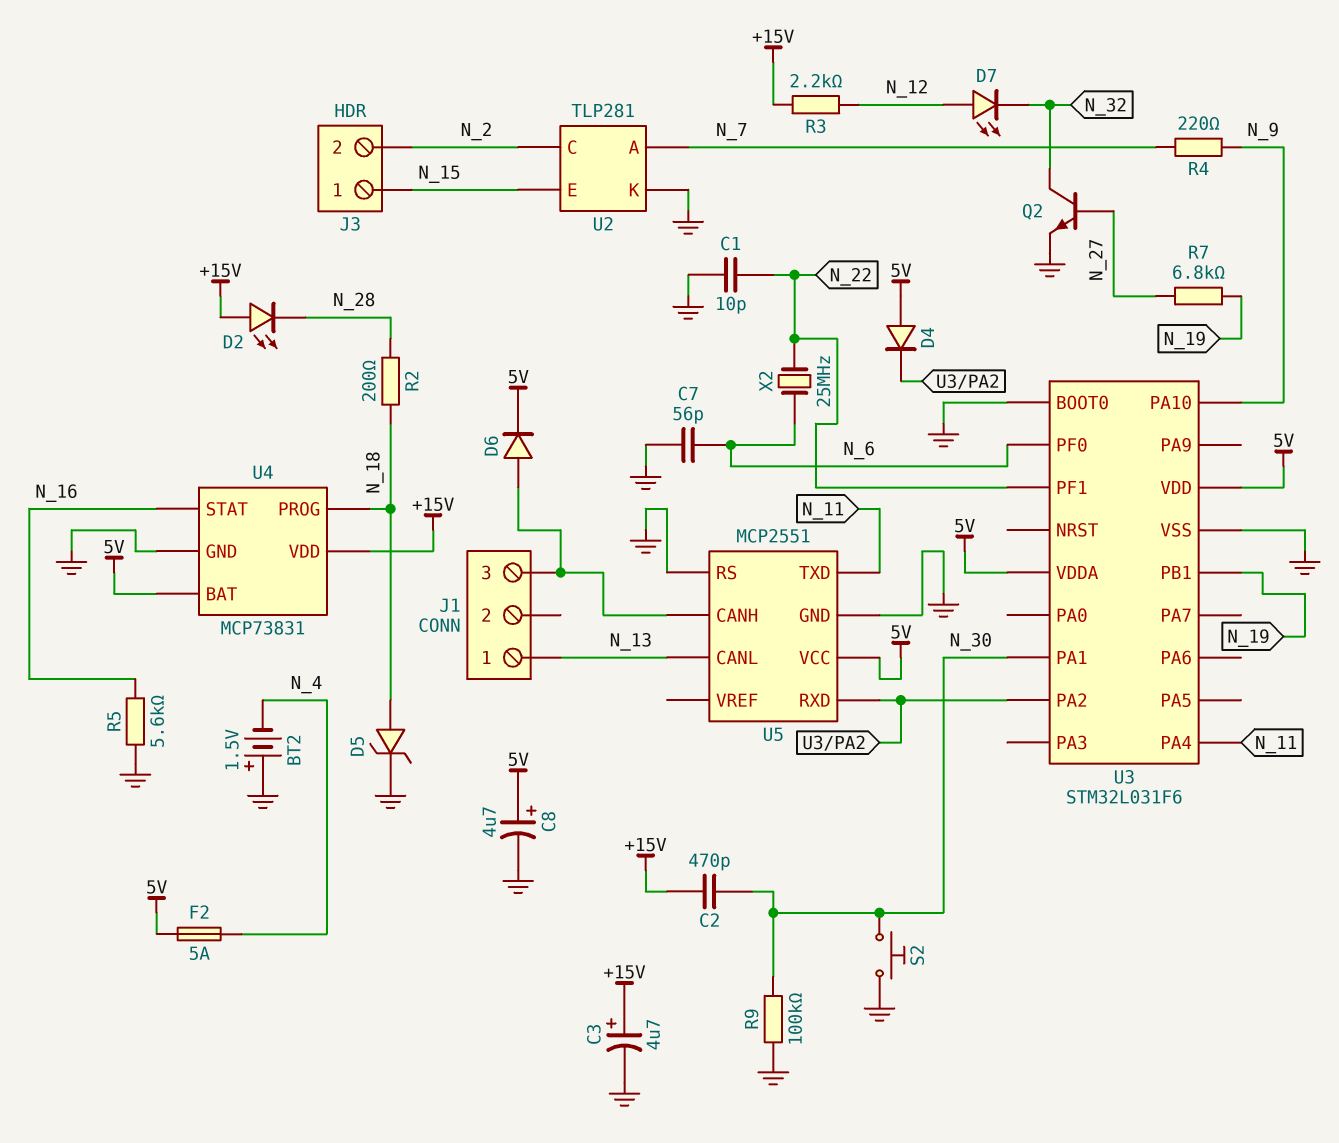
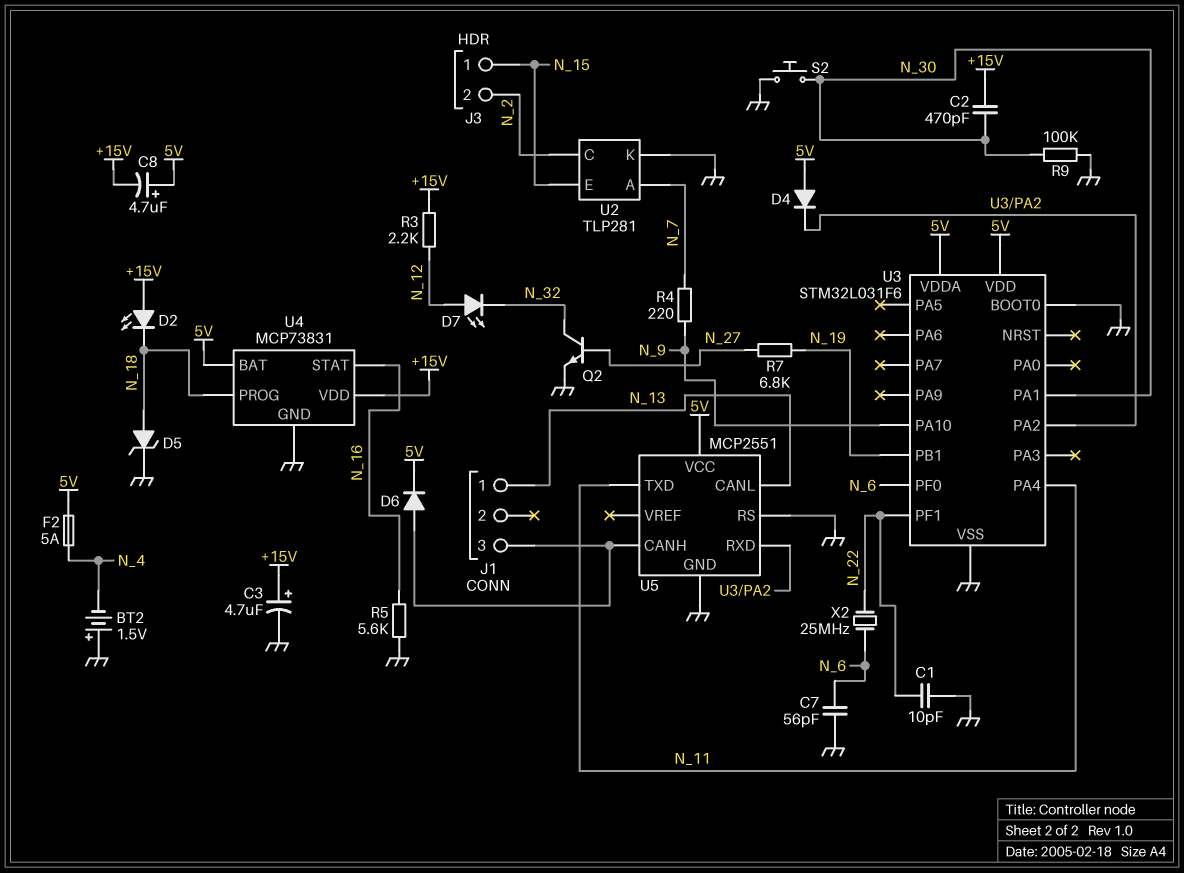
C8: 4.7uF (plus 5V, minus GND) -> 4.7uF (plus 5V, minus +15V)
D2: LED (A +15V, K N_28) -> LED (A +15V, K N_18)
R2: 200 (N_18, N_28) -> none

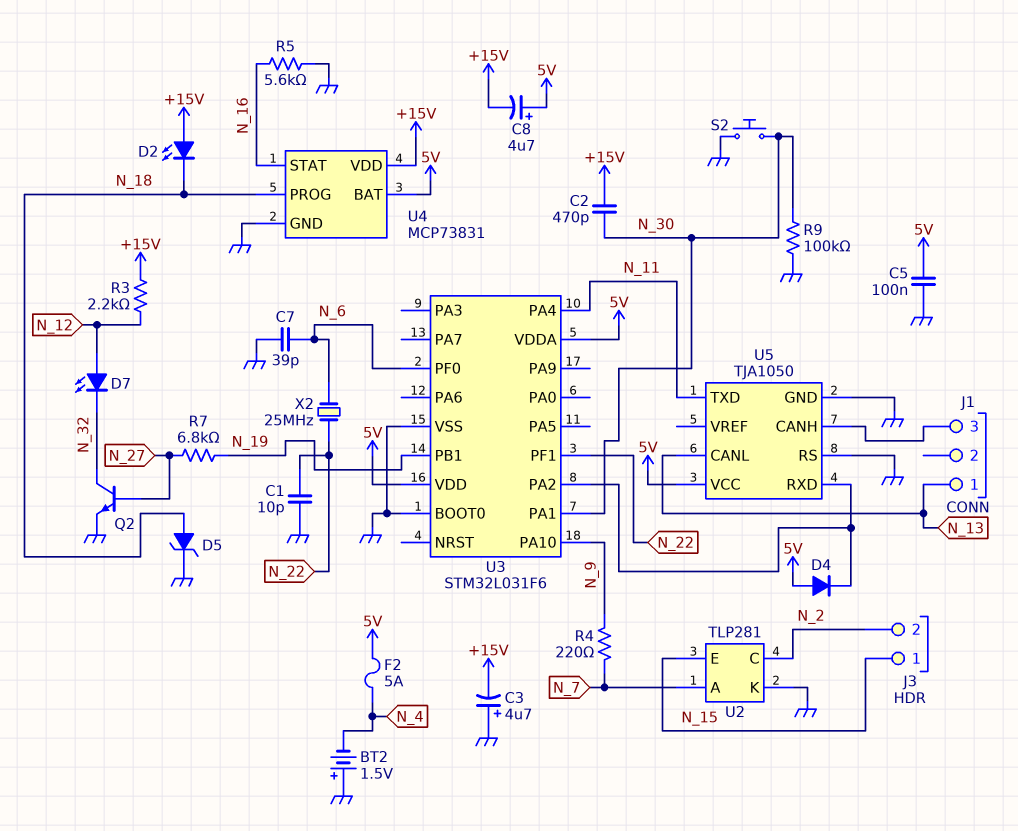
C3: 4.7uF (plus +15V, minus GND) -> 4.7uF (plus GND, minus +15V)
C5: none -> 100nF (5V, GND)
C7: 56pF (GND, N_6) -> 39pF (GND, N_6)
D6: diode (A J1/3, K 5V) -> none
U5: MCP2551 -> TJA1050

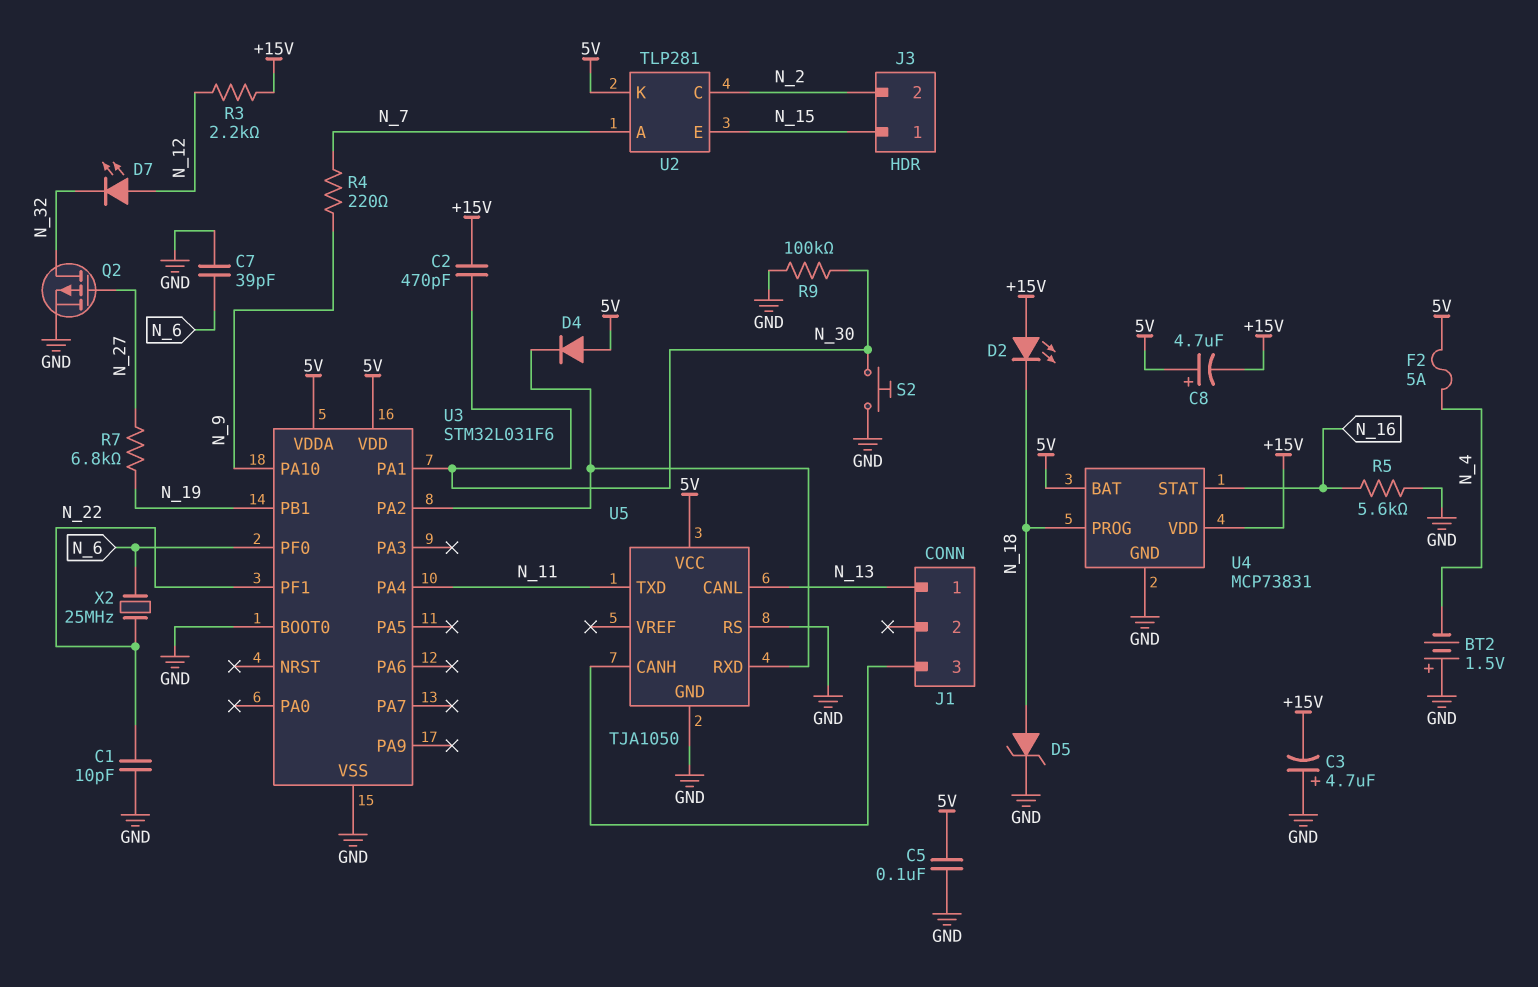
Q2: NPN (B N_27, C N_32, E GND) -> PMOS (G N_27, D N_32, S GND)
U2 pin K: GND -> 5V

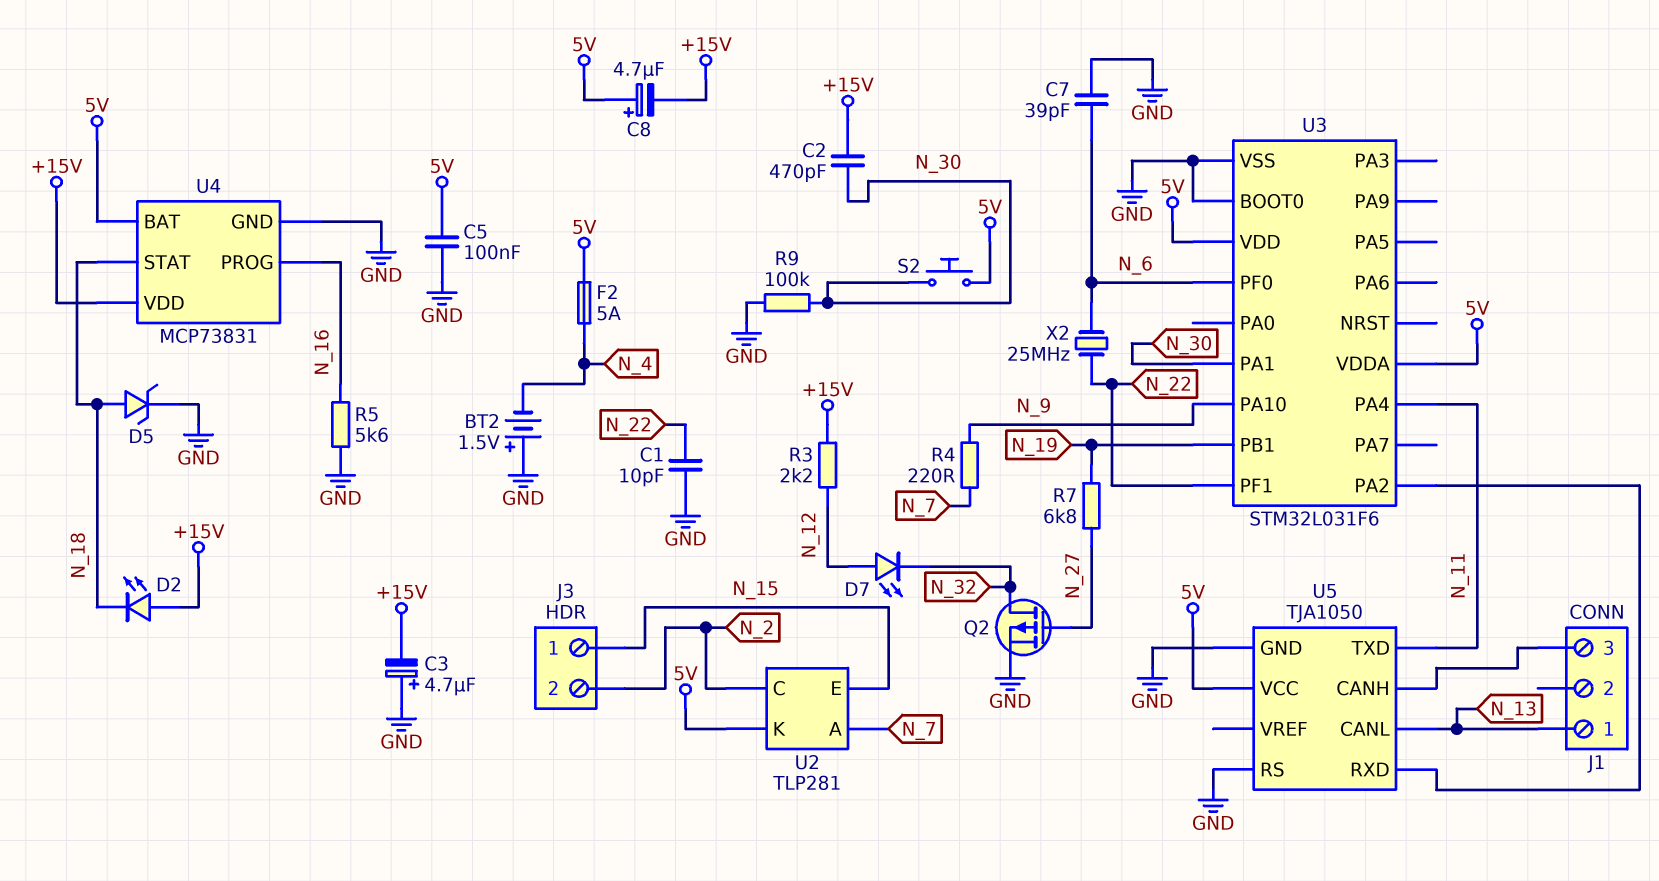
D4: diode (A 5V, K U3/PA2) -> none
S2: button (GND, N_30) -> button (5V, N_30)
U4 pin PROG: N_18 -> N_16
U4 pin STAT: N_16 -> N_18

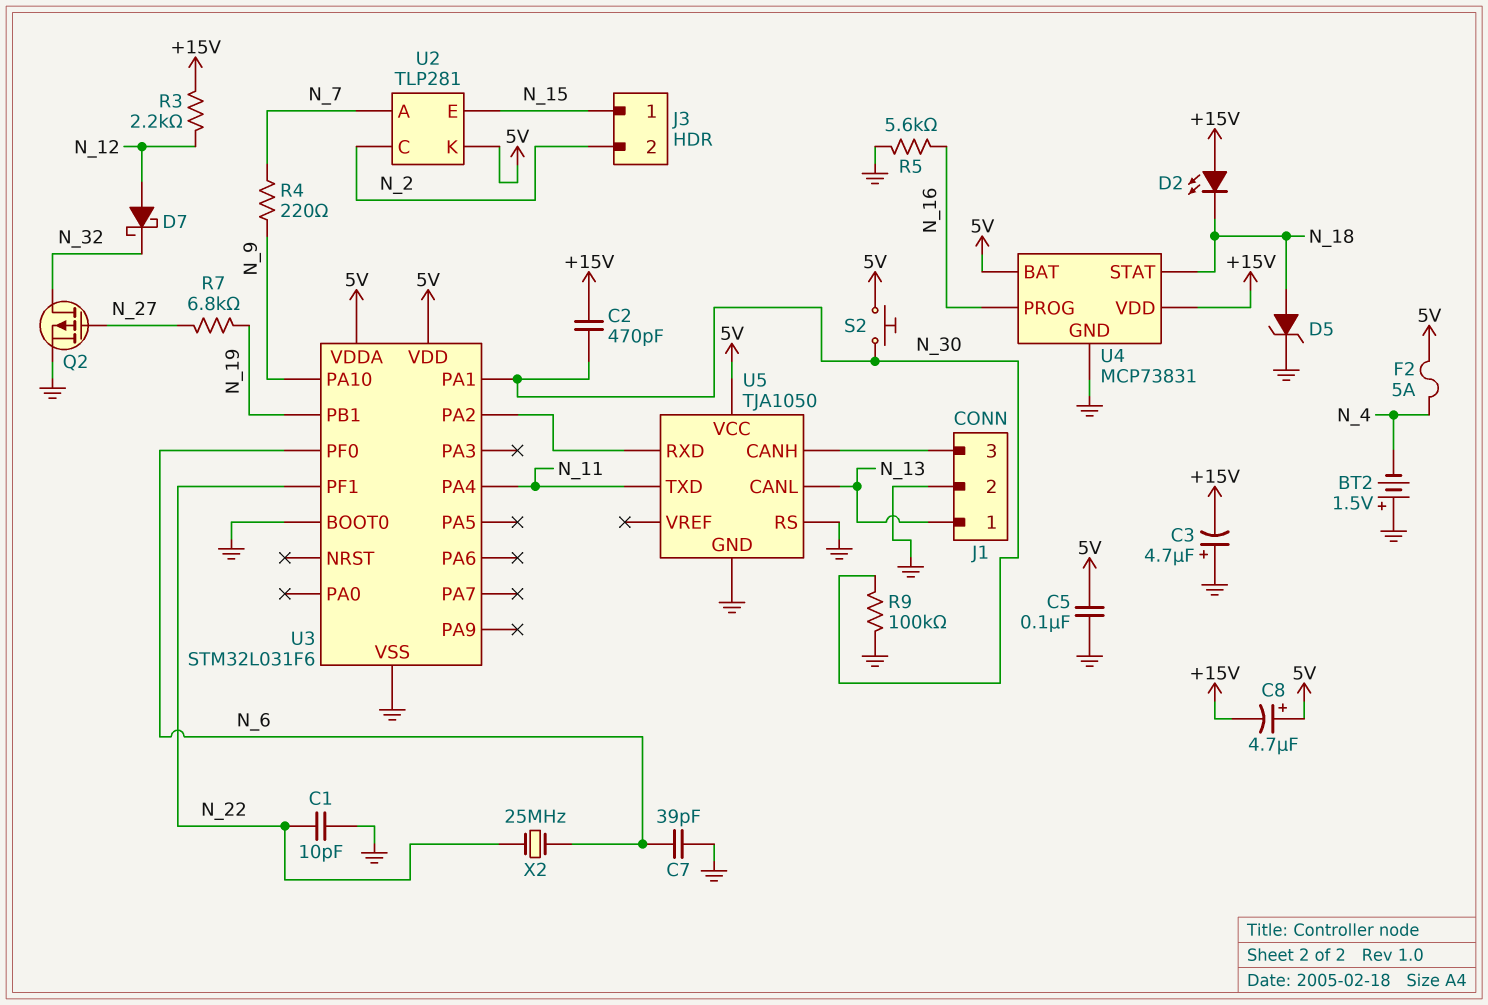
D7: LED (A N_12, K N_32) -> schottky (A N_12, K N_32)
J1 pin 2: none -> GND

